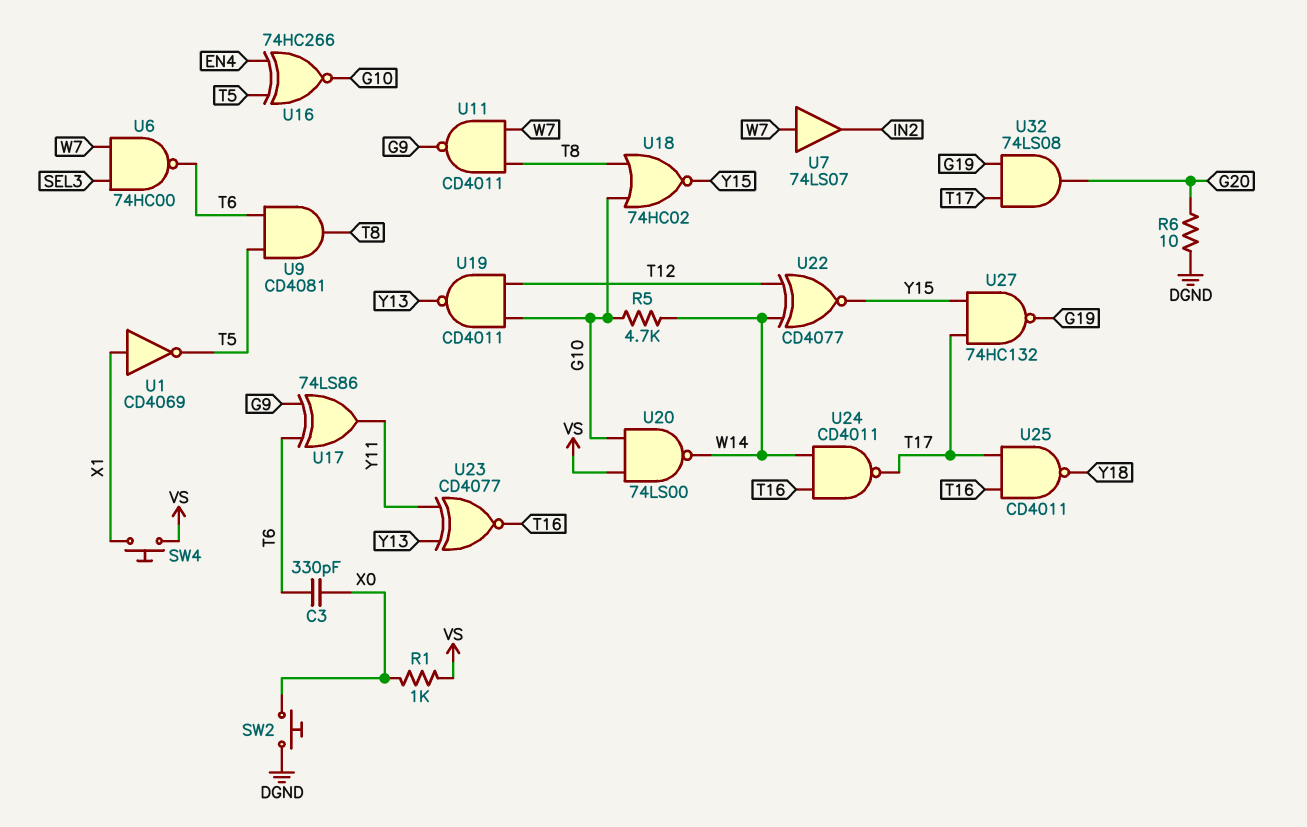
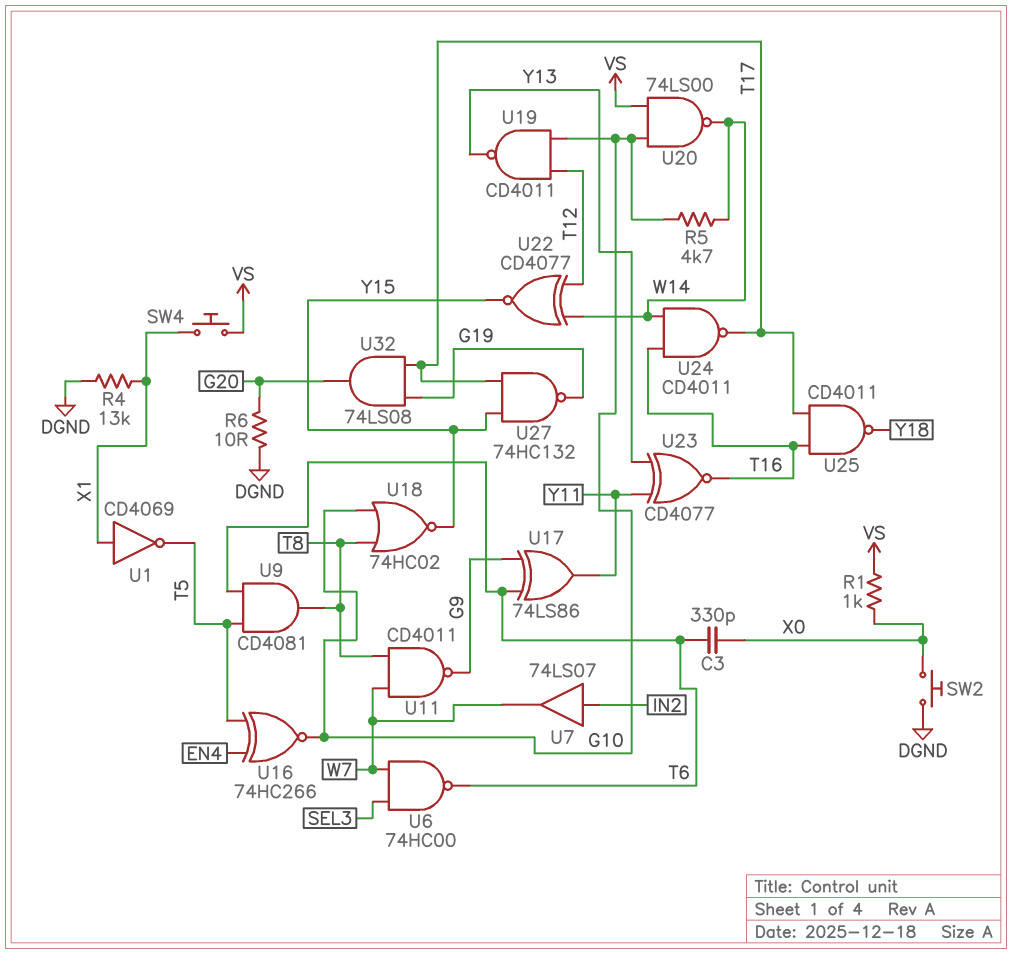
R4: none -> 13k (DGND, X1)
U7: buffer 74LS07 (in W7, out IN2) -> buffer 74LS07 (in IN2, out W7)

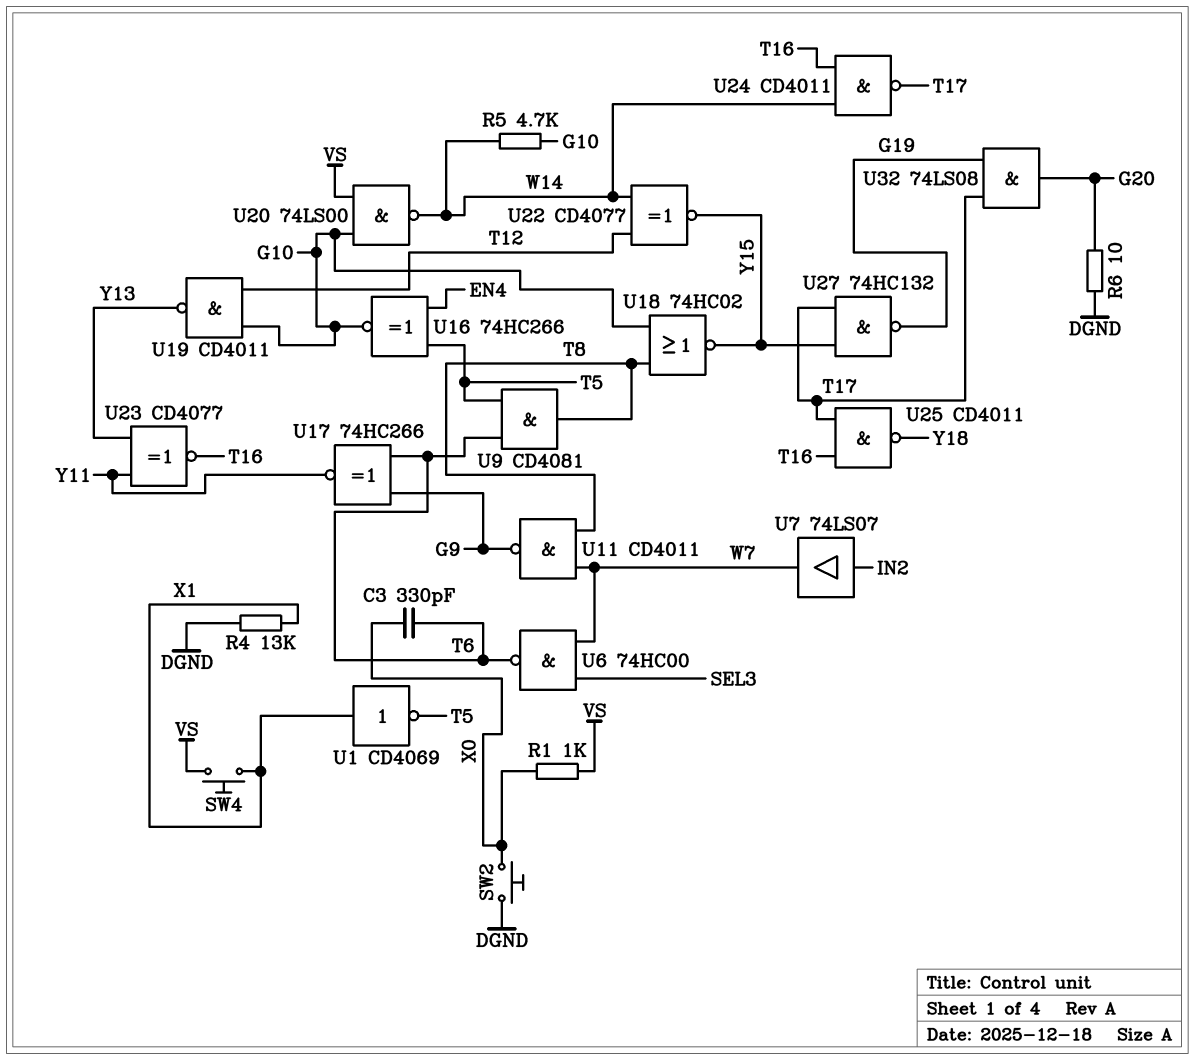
U17: XOR 74LS86 (in G9, in T6, out Y11) -> XNOR 74HC266 (in G9, in T6, out Y11)

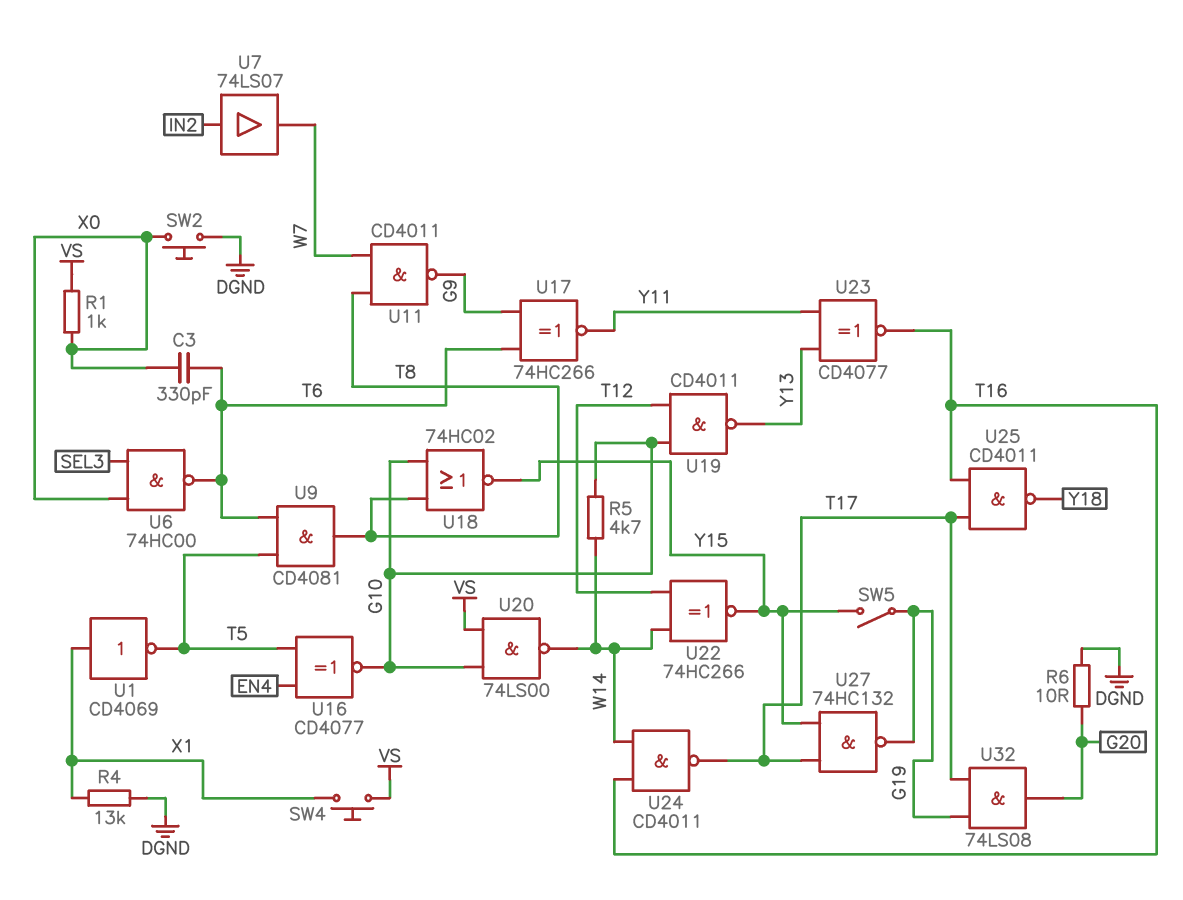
SW5: none -> switch (G19, Y15)
U6: NAND 74HC00 (in SEL3, in W7, out T6) -> NAND 74HC00 (in SEL3, in X0, out T6)
U16: XNOR 74HC266 (in EN4, in T5, out G10) -> XNOR CD4077 (in EN4, in T5, out G10)
U22: XNOR CD4077 (in T12, in W14, out Y15) -> XNOR 74HC266 (in T12, in W14, out Y15)

